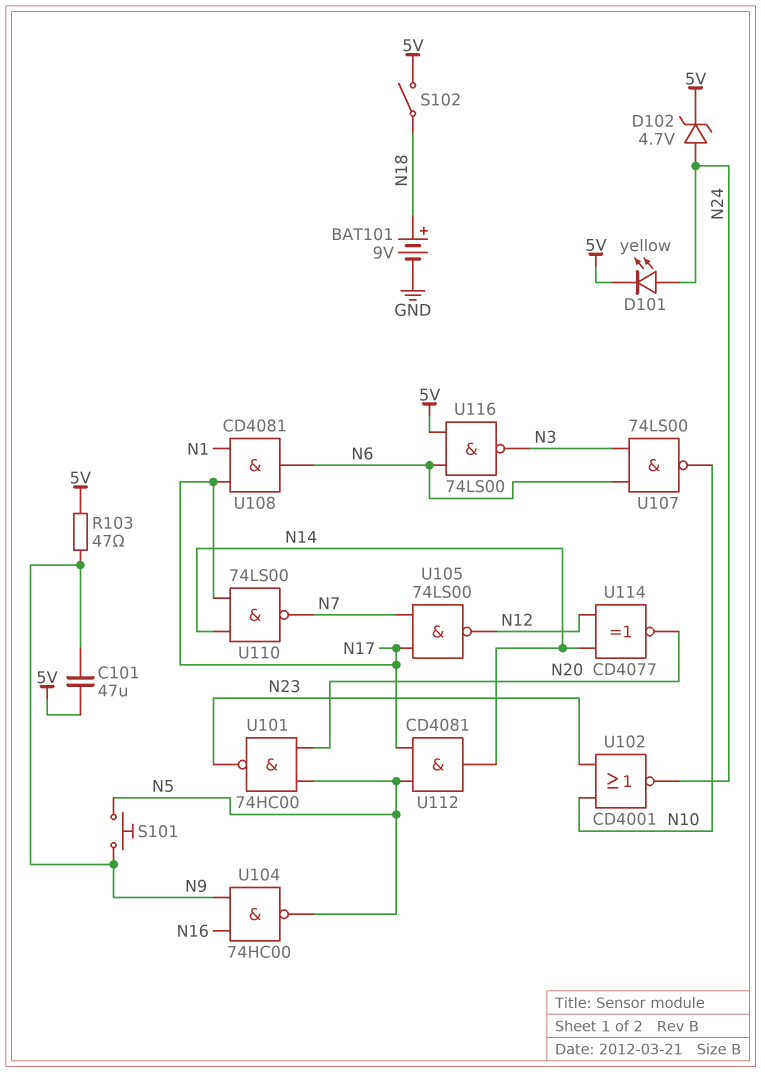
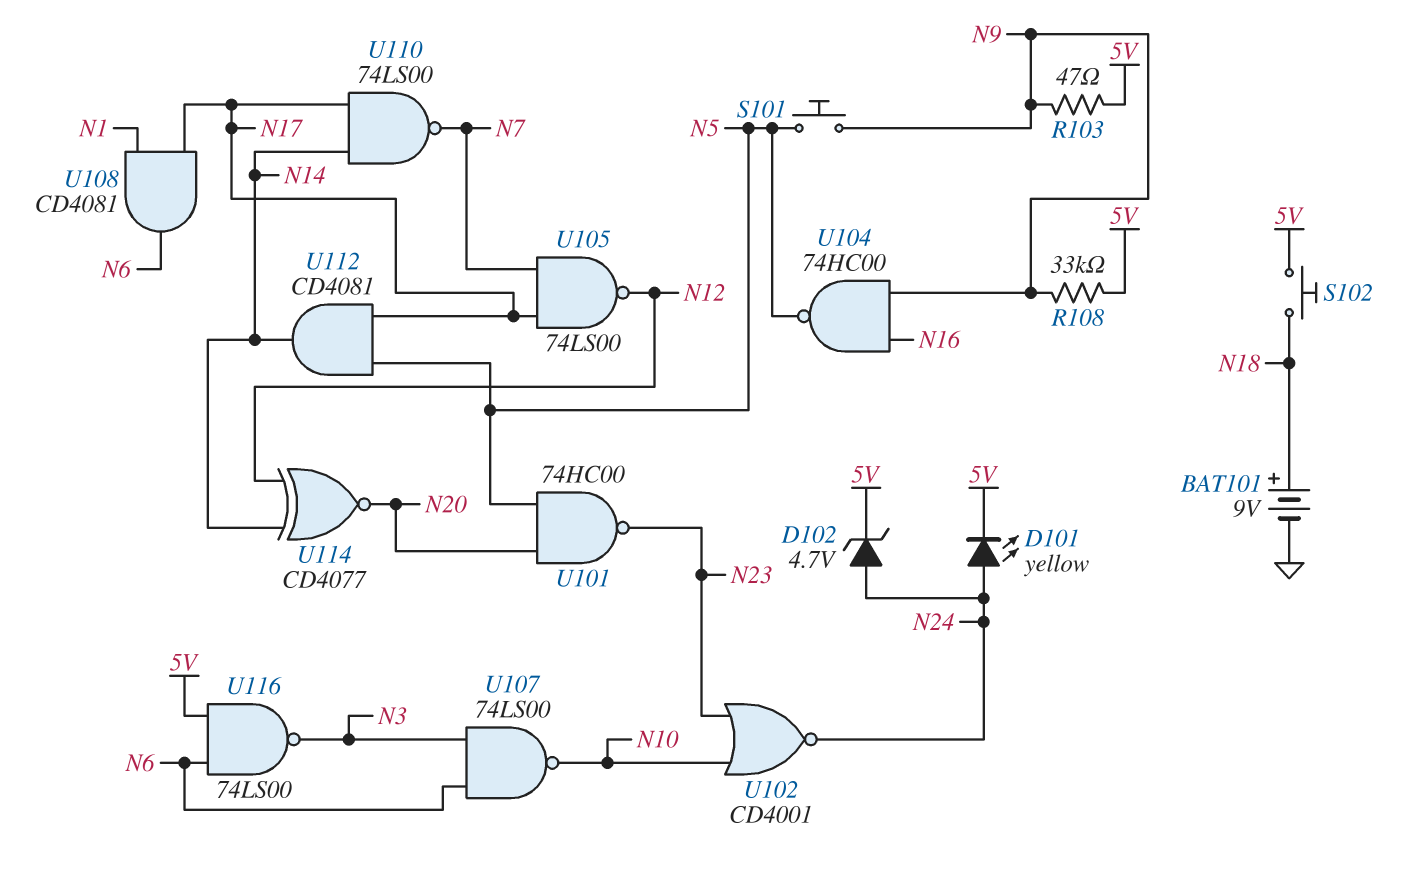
C101: 47uF (5V, N9) -> none
R108: none -> 33k (5V, N9)
S102: switch (5V, N18) -> button (5V, N18)

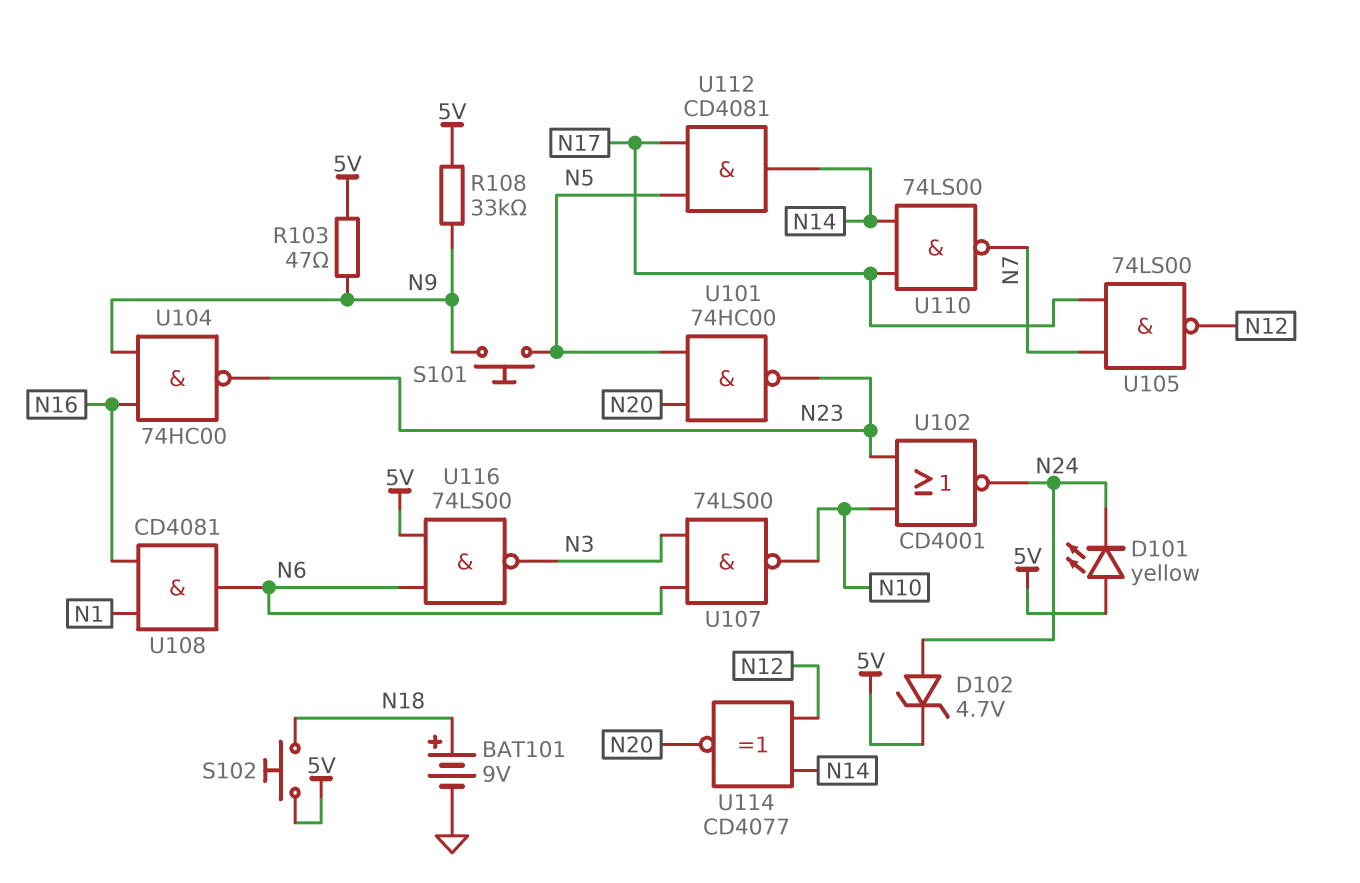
D101: LED yellow (A N24, K 5V) -> LED yellow (A 5V, K N24)
U104: NAND 74HC00 (in N9, in N16, out N5) -> NAND 74HC00 (in N9, in N16, out N23)
U108: AND CD4081 (in N1, in N17, out N6) -> AND CD4081 (in N1, in N16, out N6)

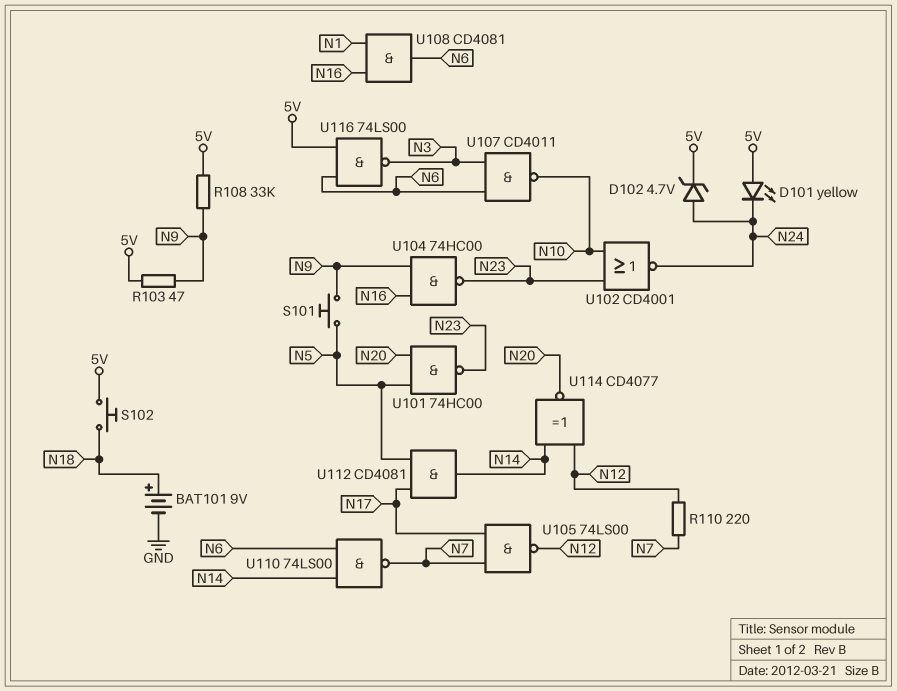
R110: none -> 220 (N7, N12)
U107: NAND 74LS00 (in N3, in N6, out N10) -> NAND CD4011 (in N3, in N6, out N10)
U110: NAND 74LS00 (in N14, in N17, out N7) -> NAND 74LS00 (in N6, in N14, out N7)

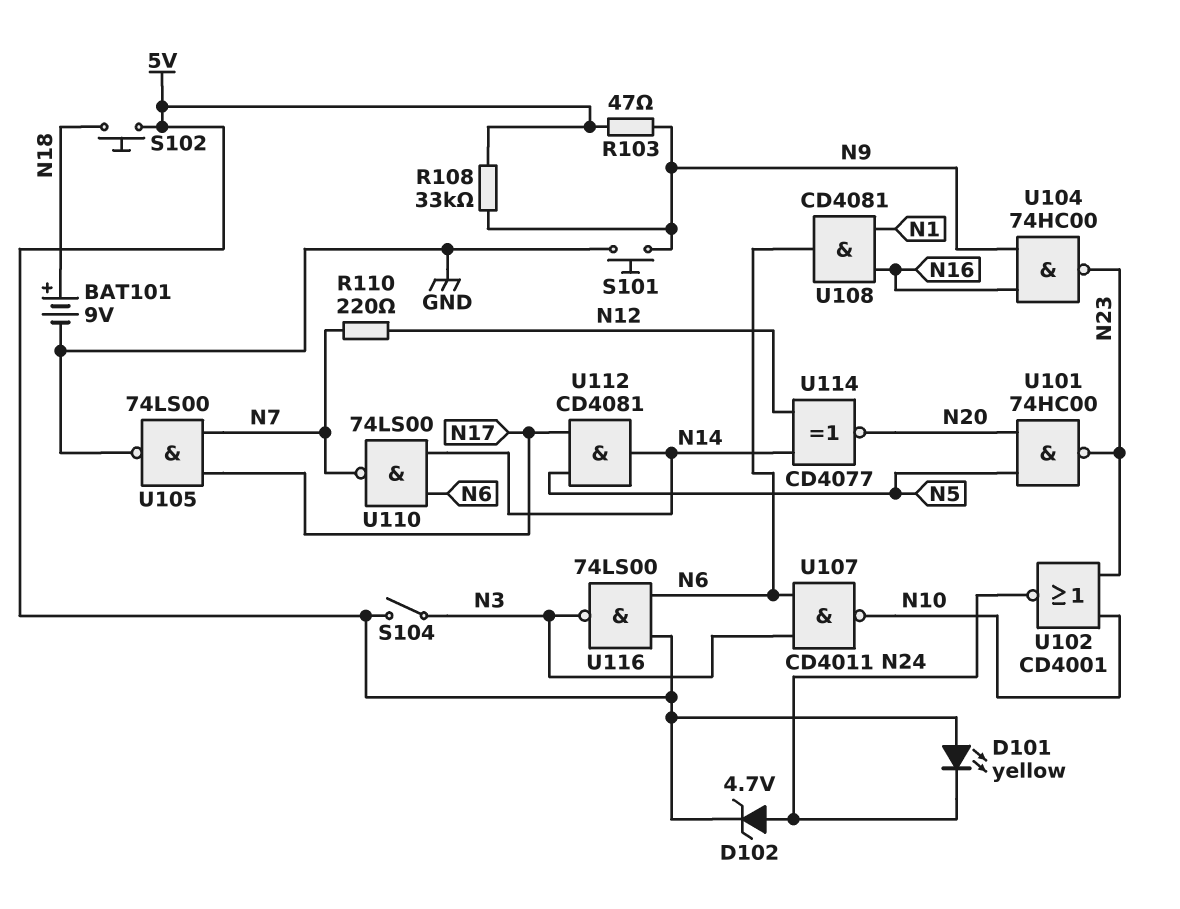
S101: button (N5, N9) -> button (GND, N9)
S104: none -> switch (5V, N3)
U105: NAND 74LS00 (in N7, in N17, out N12) -> NAND 74LS00 (in N7, in N17, out GND)

